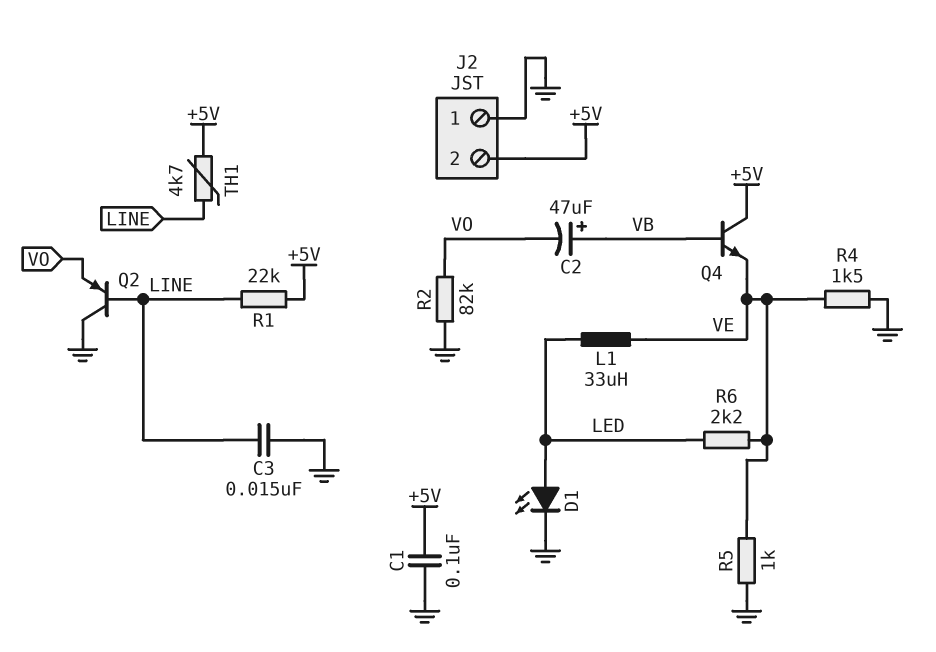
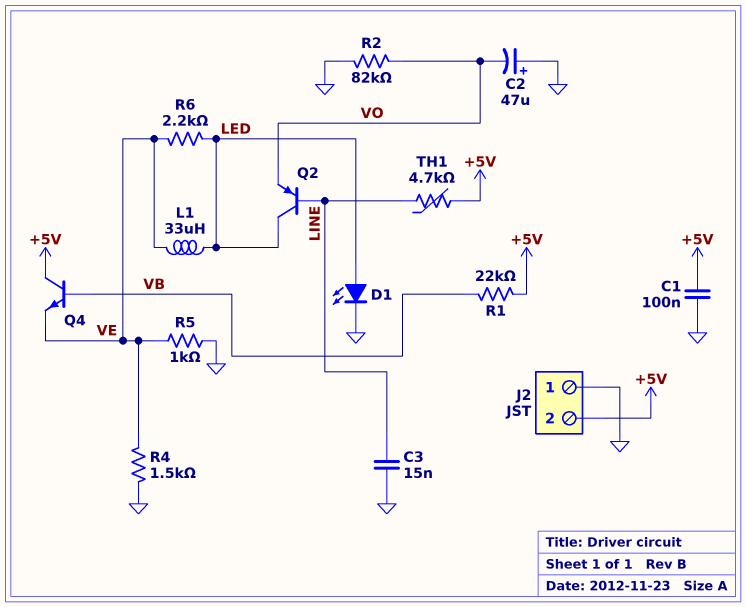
C2: 47uF (plus VB, minus VO) -> 47uF (plus GND, minus VO)
Q2: PNP (B LINE, C GND, E VO) -> PNP (B LINE, C LED, E VO)
R1: 22k (+5V, LINE) -> 22k (+5V, VB)

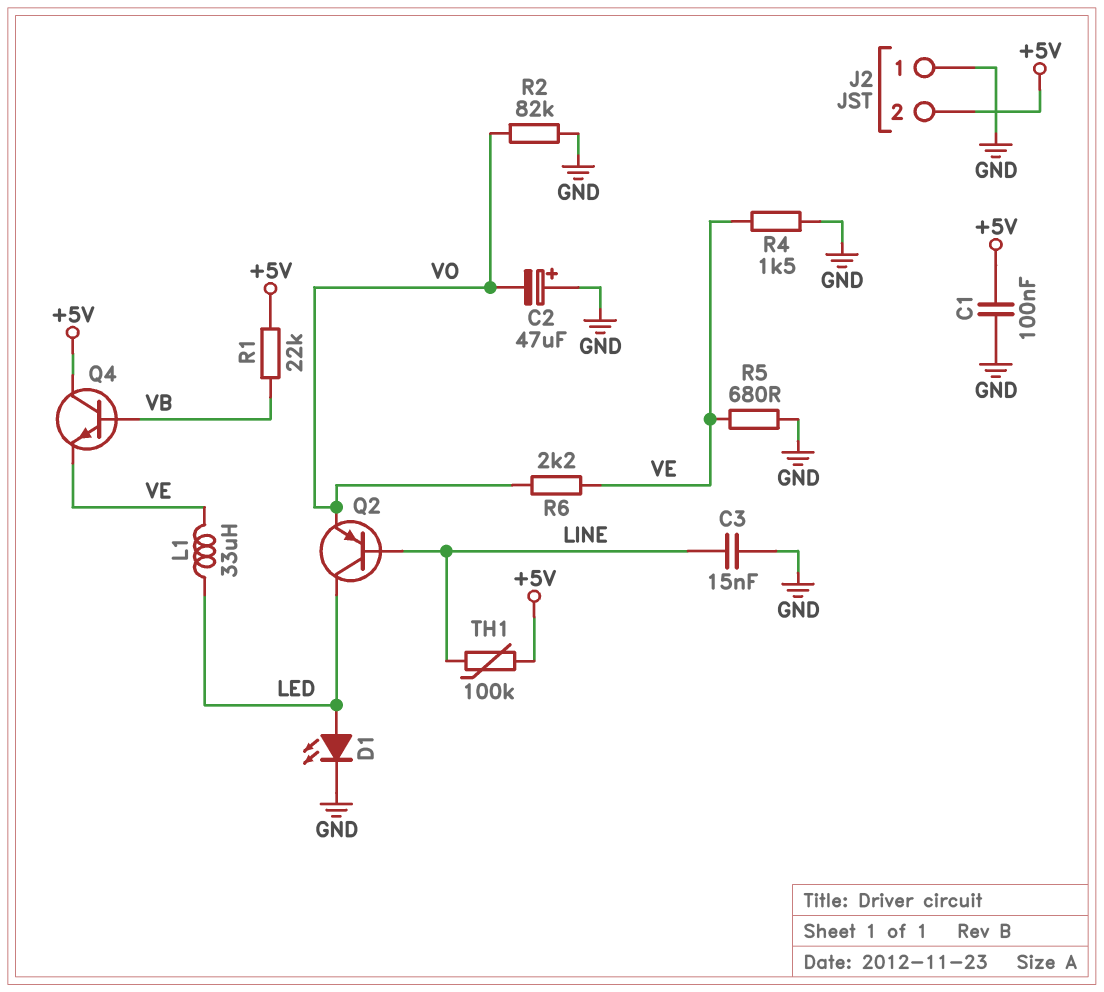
R5: 1k (GND, VE) -> 680 (GND, VE)
R6: 2.2k (LED, VE) -> 2.2k (VE, VO)
TH1: 4.7k (+5V, LINE) -> 100k (+5V, LINE)

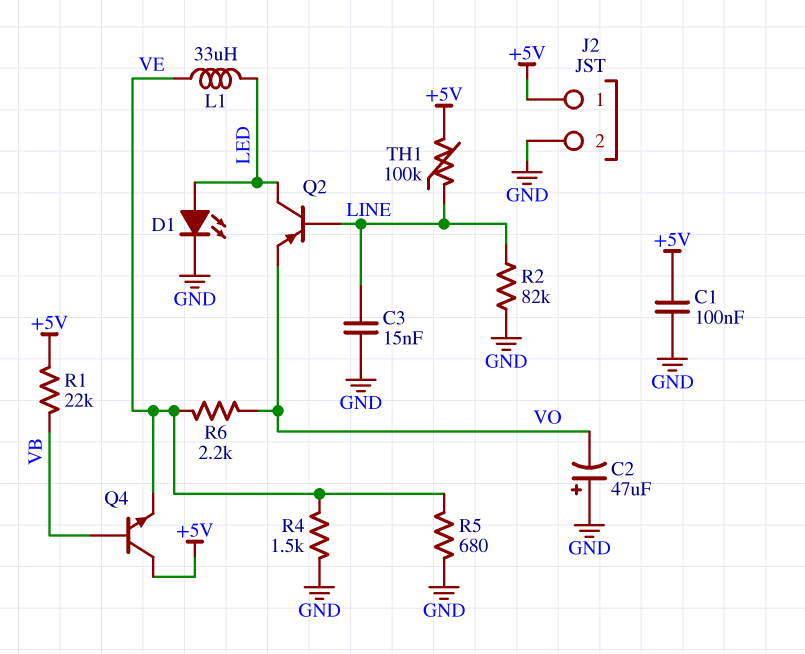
J2 pin 1: GND -> +5V
J2 pin 2: +5V -> GND
R2: 82k (GND, VO) -> 82k (GND, LINE)

